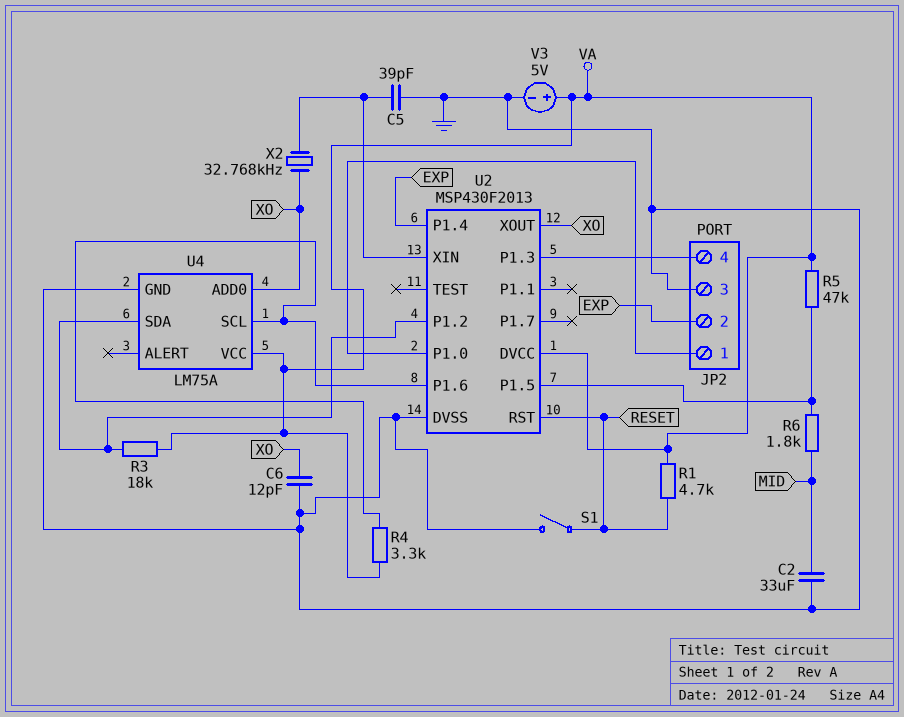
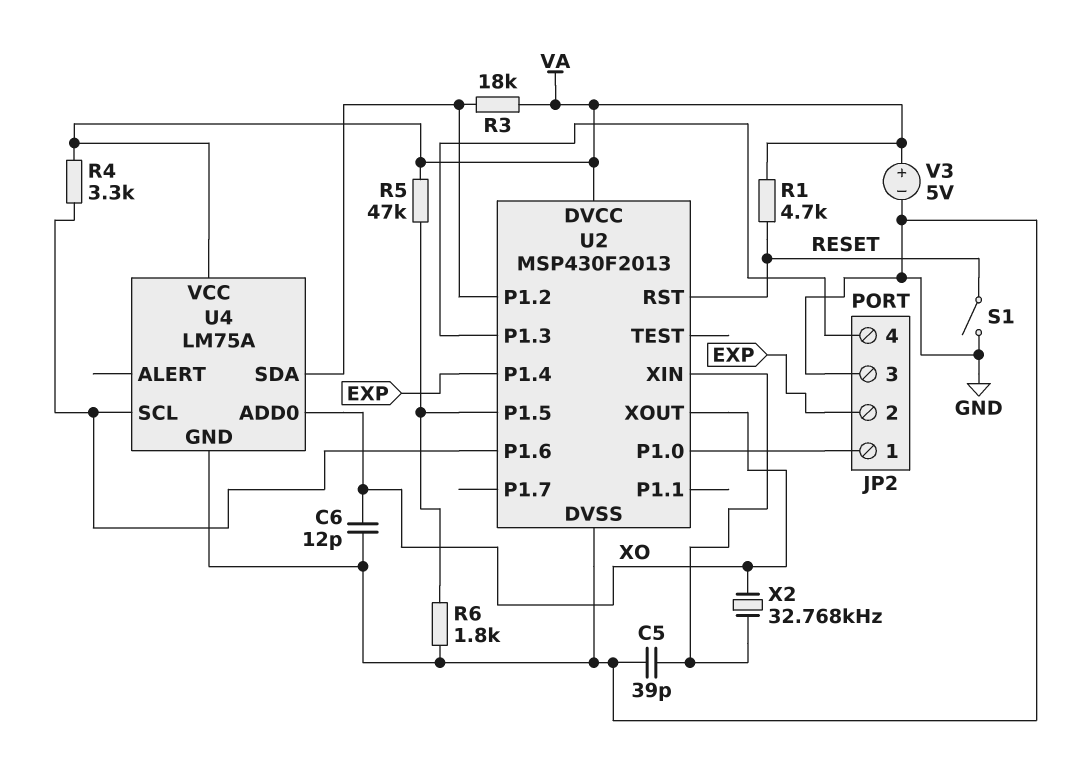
C2: 33uF (GND, MID) -> none
R6: 1.8k (MID, U2/P1.5) -> 1.8k (GND, U2/P1.5)

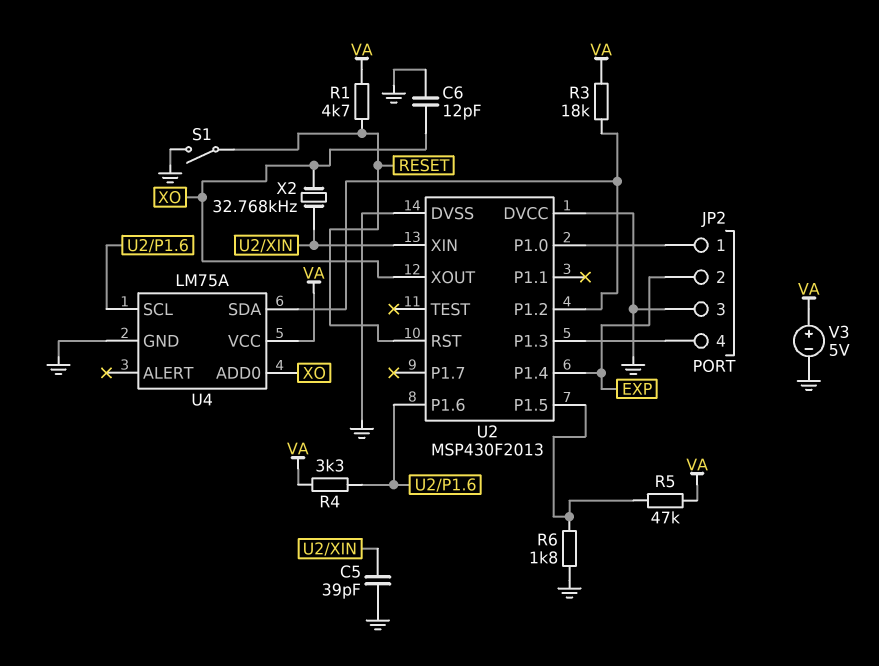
U2 pin DVCC: VA -> GND

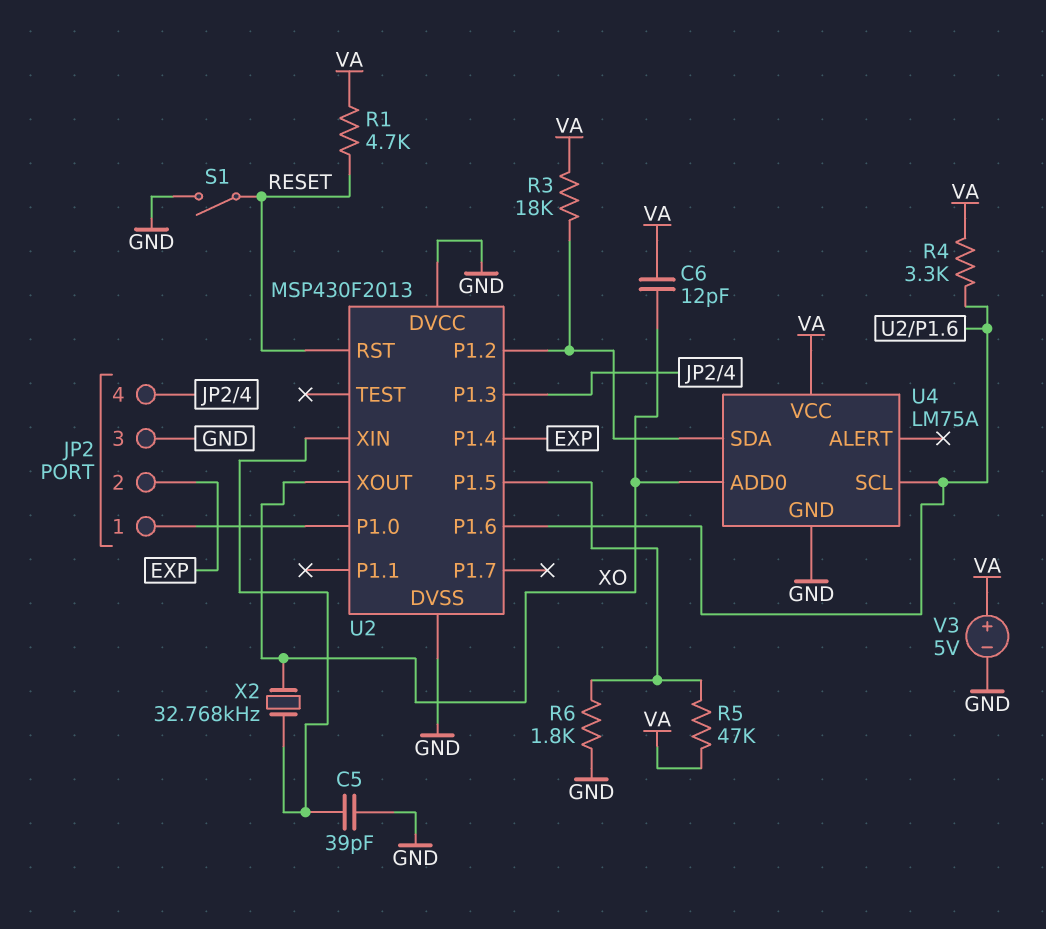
C6: 12pF (GND, XO) -> 12pF (VA, XO)

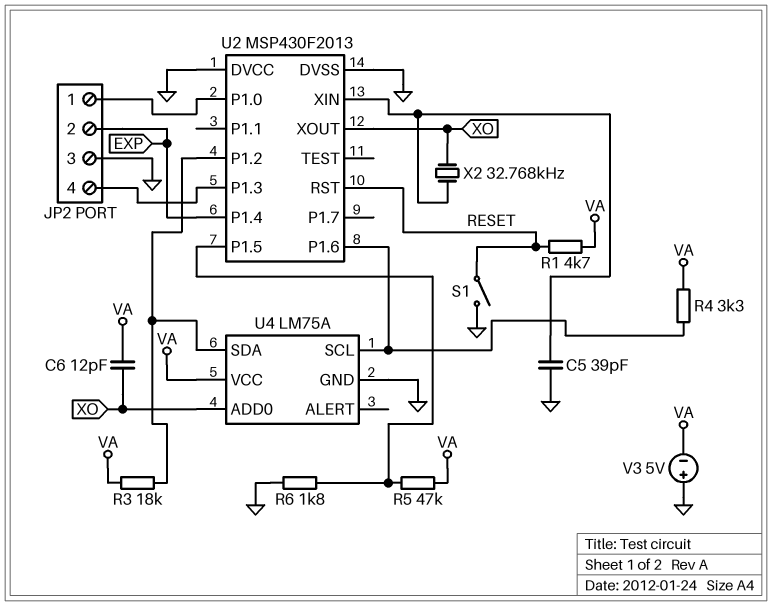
V3: 5V (plus VA, minus GND) -> 5V (plus GND, minus VA)

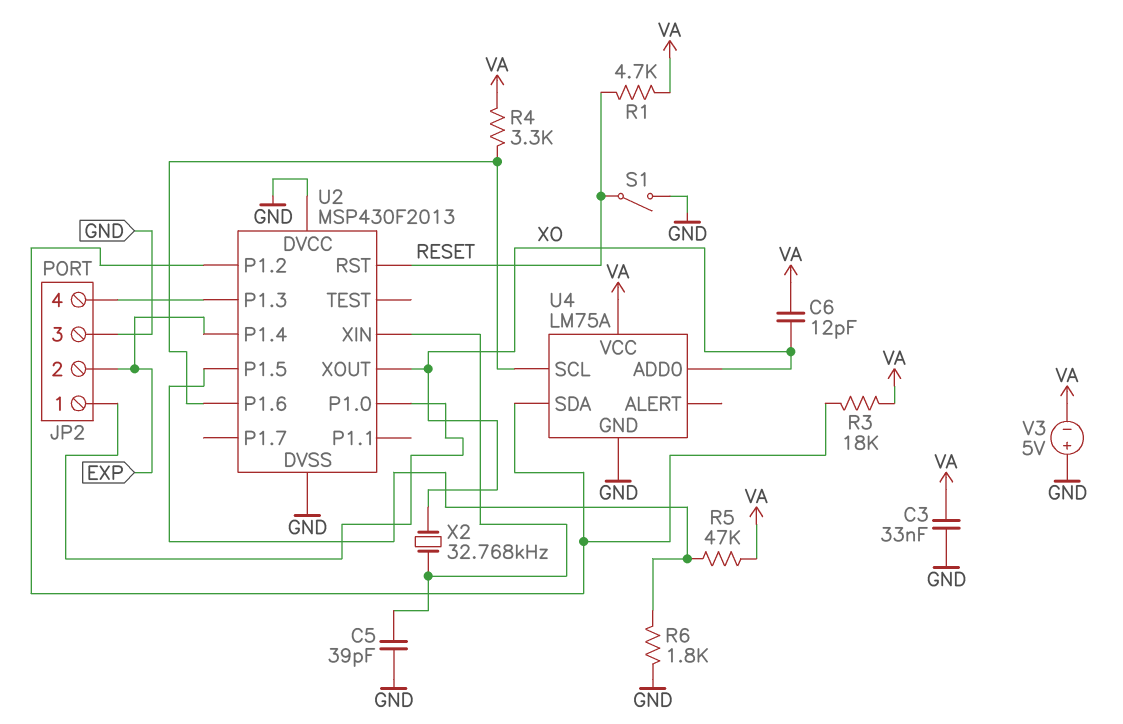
C3: none -> 33nF (GND, VA)

